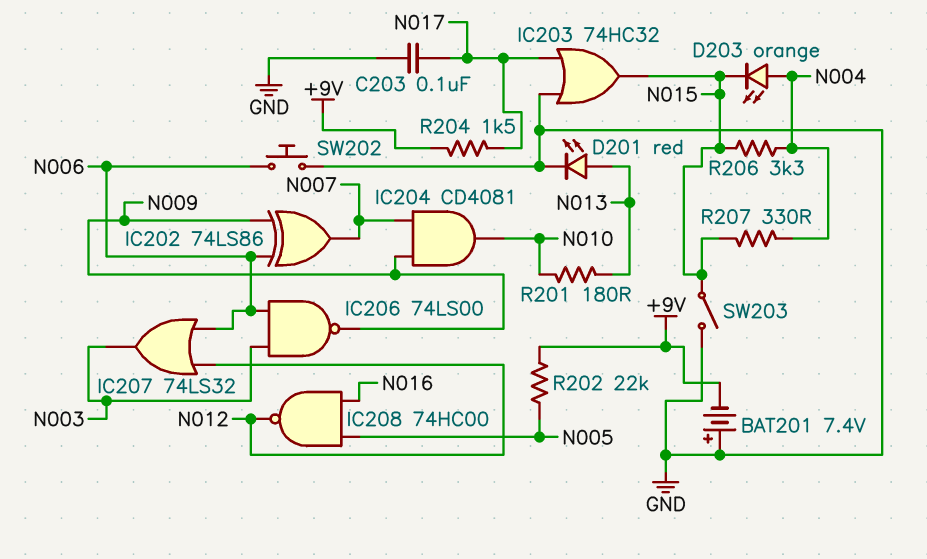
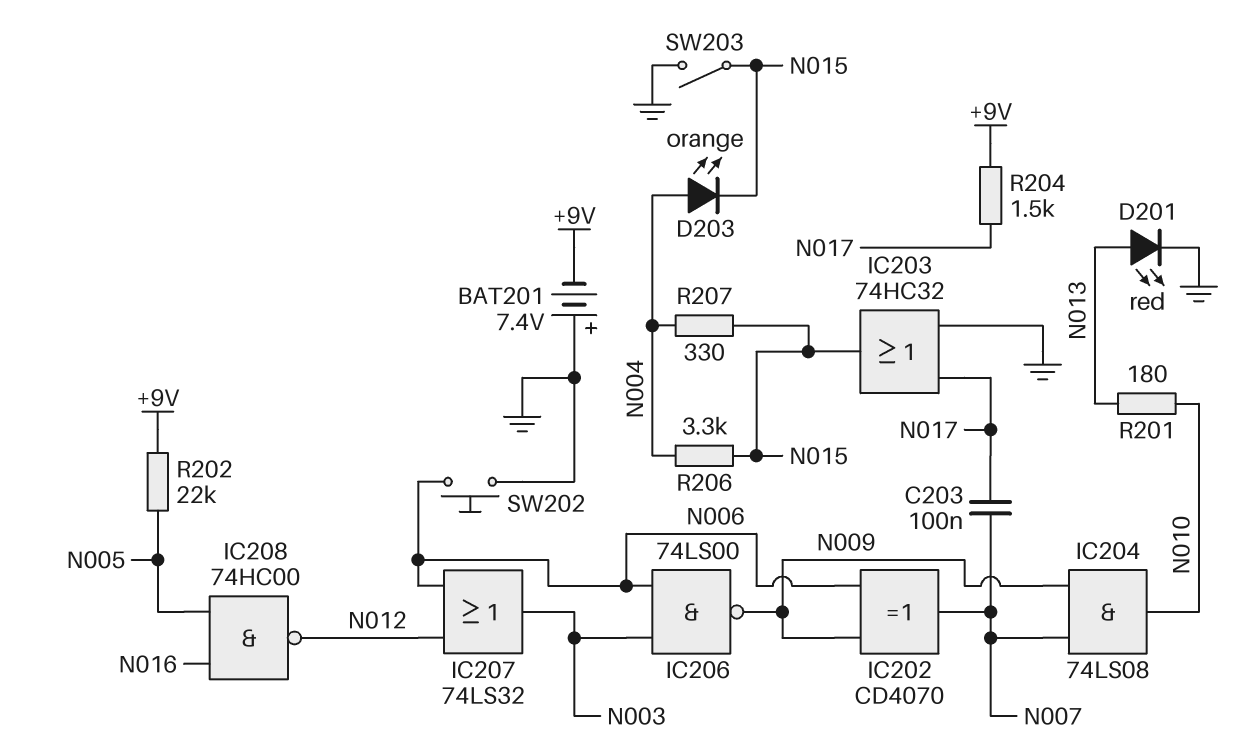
C203: 100nF (GND, N017) -> 100nF (N007, N017)
IC202: XOR 74LS86 (in N006, in N009, out N007) -> XOR CD4070 (in N006, in N009, out N007)
IC204: AND CD4081 (in N007, in N009, out N010) -> AND 74LS08 (in N007, in N009, out N010)

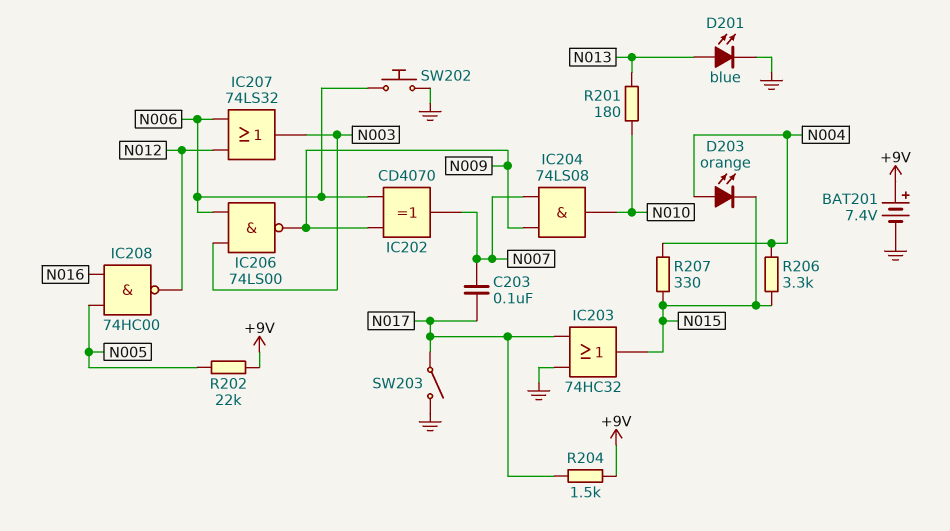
BAT201: 7.4V (plus GND, minus +9V) -> 7.4V (plus +9V, minus GND)
D201: LED red (A N013, K GND) -> LED blue (A N013, K GND)
SW203: switch (GND, N015) -> switch (GND, N017)

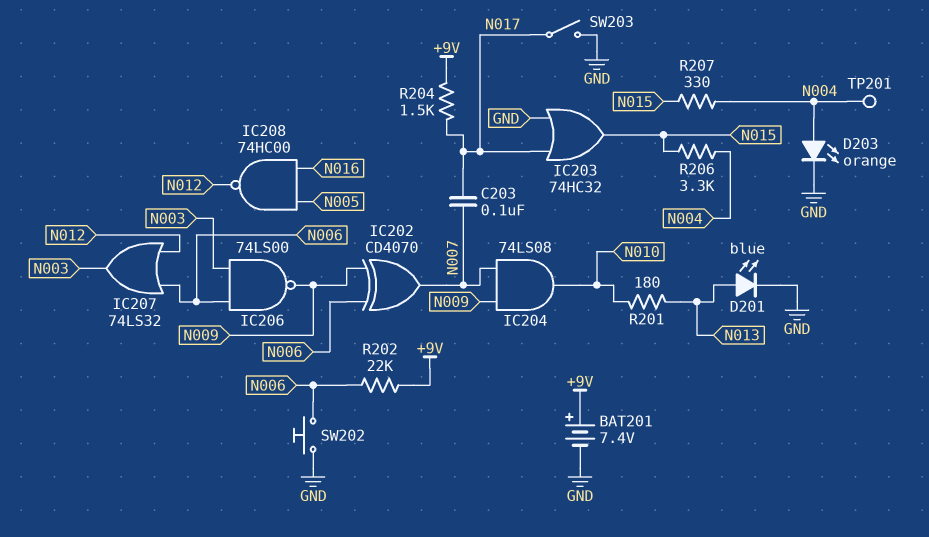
D203: LED orange (A N004, K N015) -> LED orange (A N004, K GND)
R202: 22k (+9V, N005) -> 22k (+9V, N006)
TP201: none -> test point (N004)

